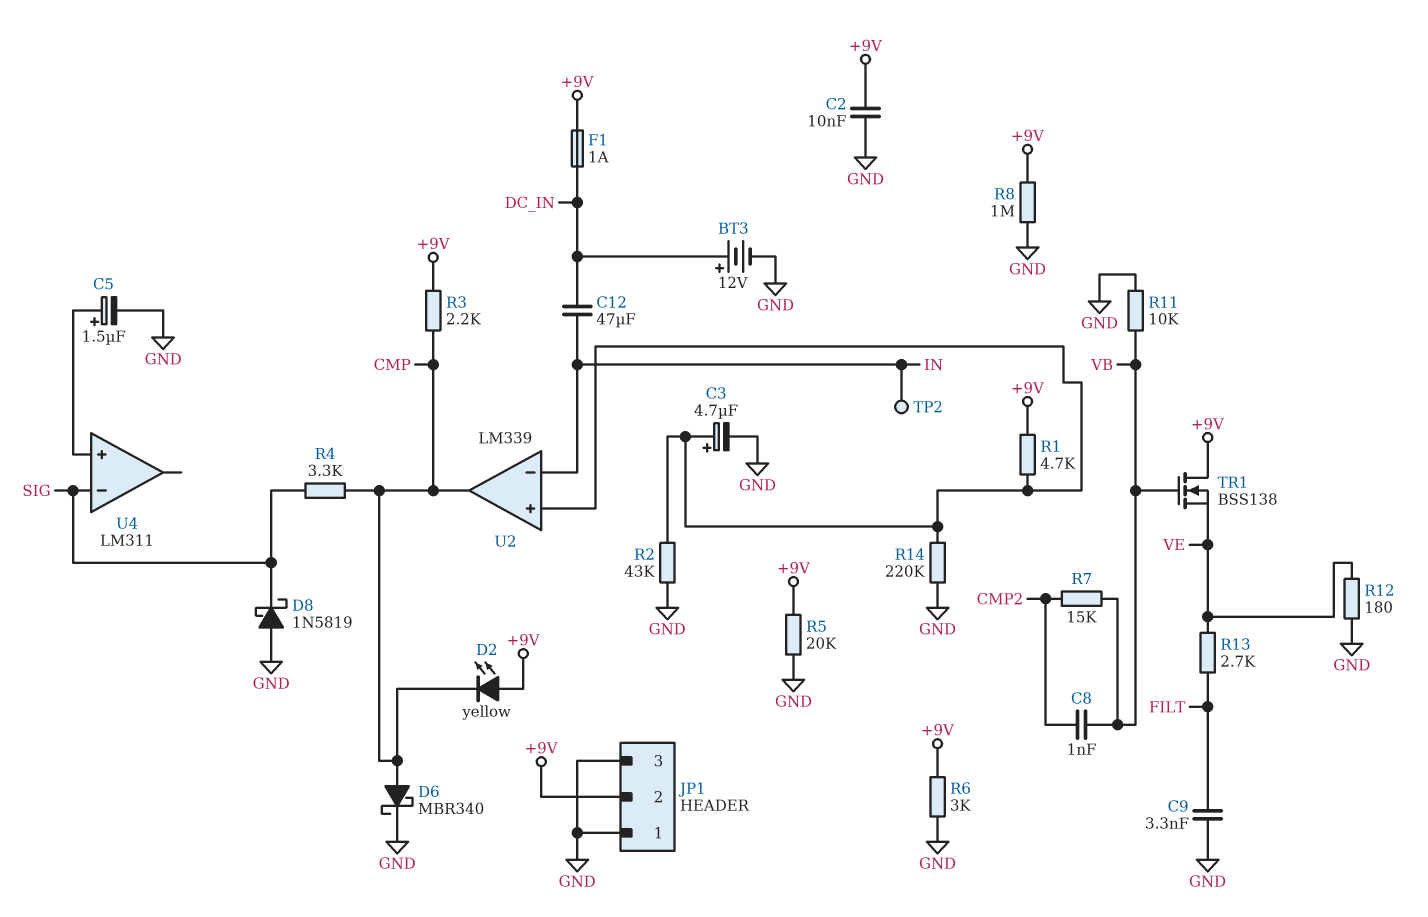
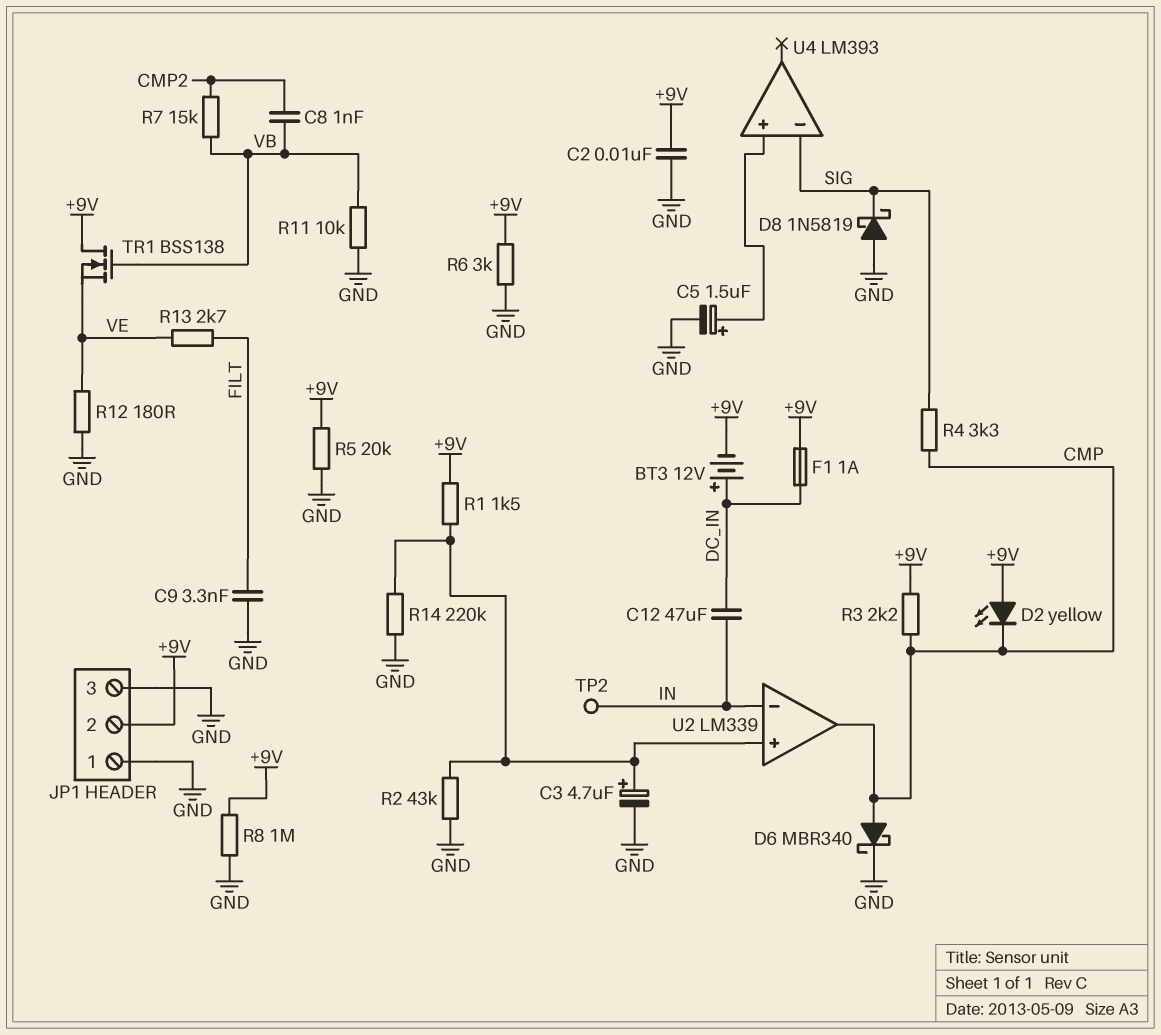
BT3: 12V (plus DC_IN, minus GND) -> 12V (plus DC_IN, minus +9V)
R1: 4.7k (+9V, U2/in+) -> 1.5k (+9V, U2/in+)
U4: LM311 -> LM393

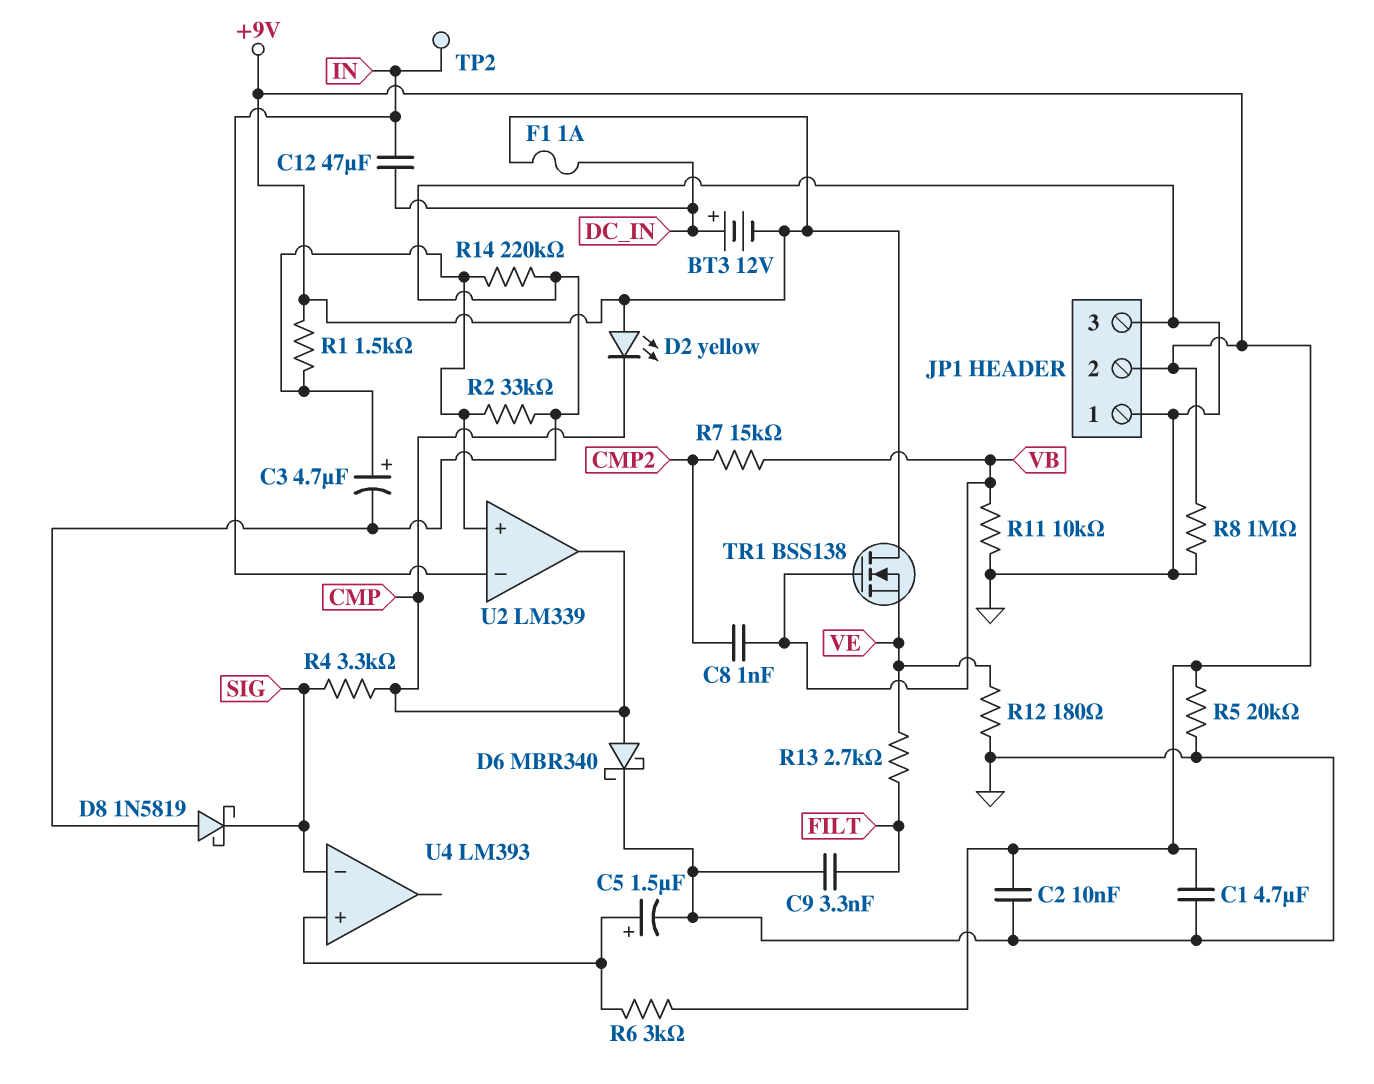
C1: none -> 4.7uF (+9V, GND)
R2: 43k (GND, U2/in+) -> 33k (GND, U2/in+)
R3: 2.2k (+9V, CMP) -> none
R6: 3k (+9V, GND) -> 3k (+9V, U4/in+)

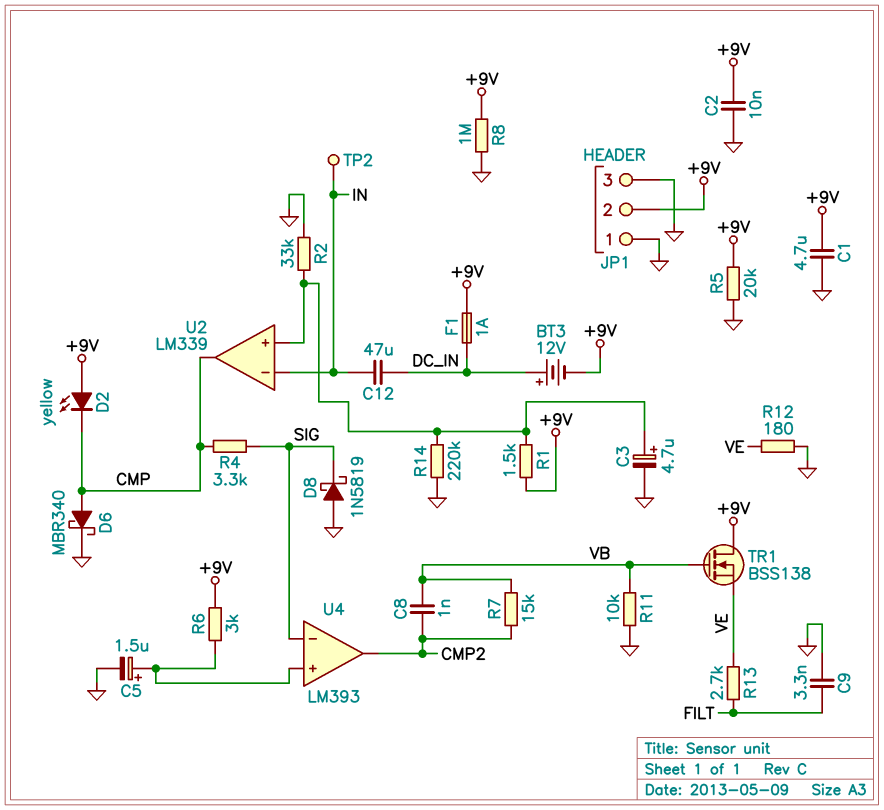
U4 pin out: none -> CMP2

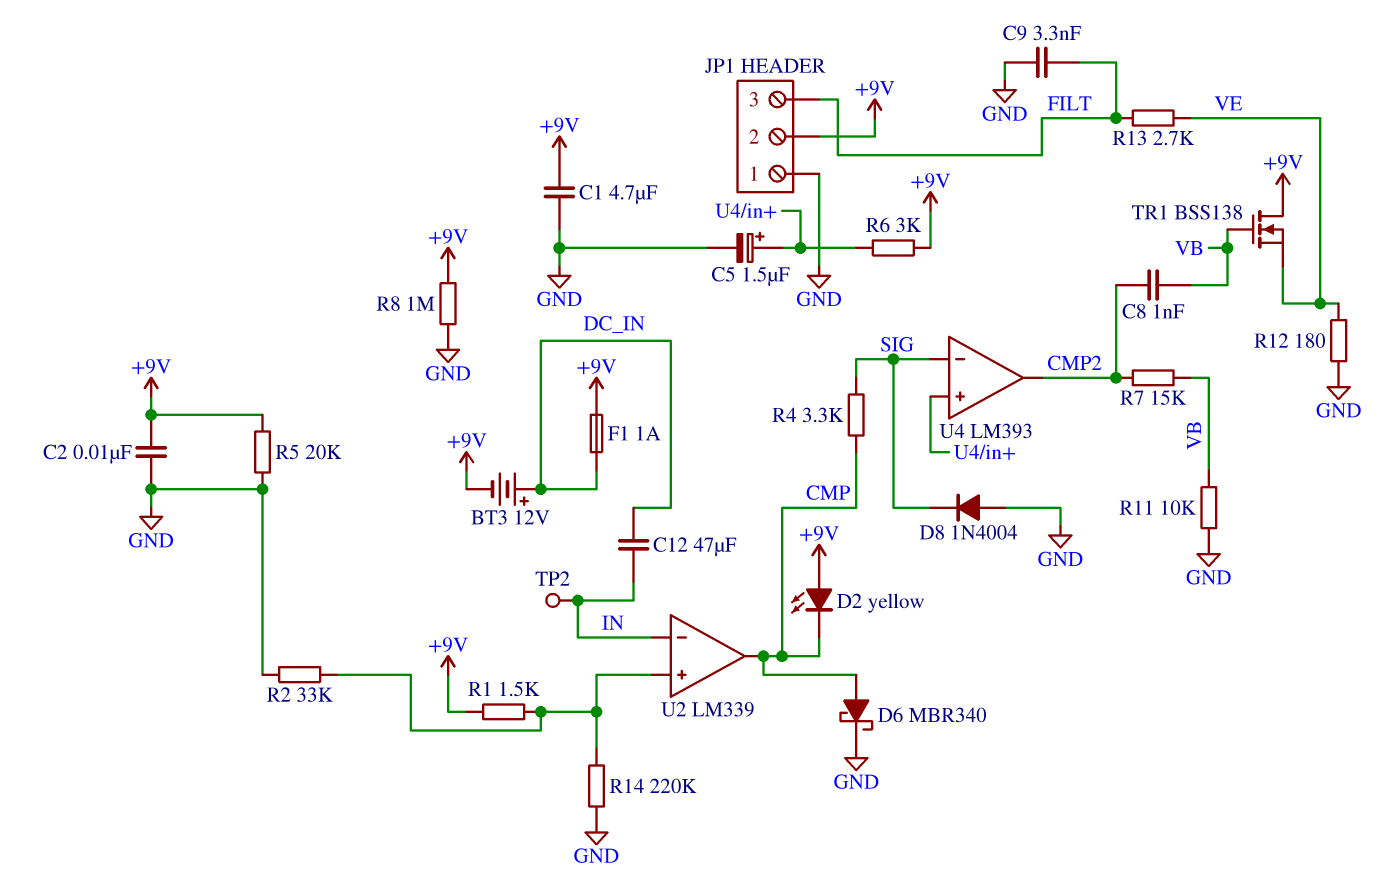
C3: 4.7uF (plus U2/in+, minus GND) -> none
D8: schottky 1N5819 (A GND, K SIG) -> diode 1N4004 (A GND, K SIG)
JP1 pin 3: GND -> FILT

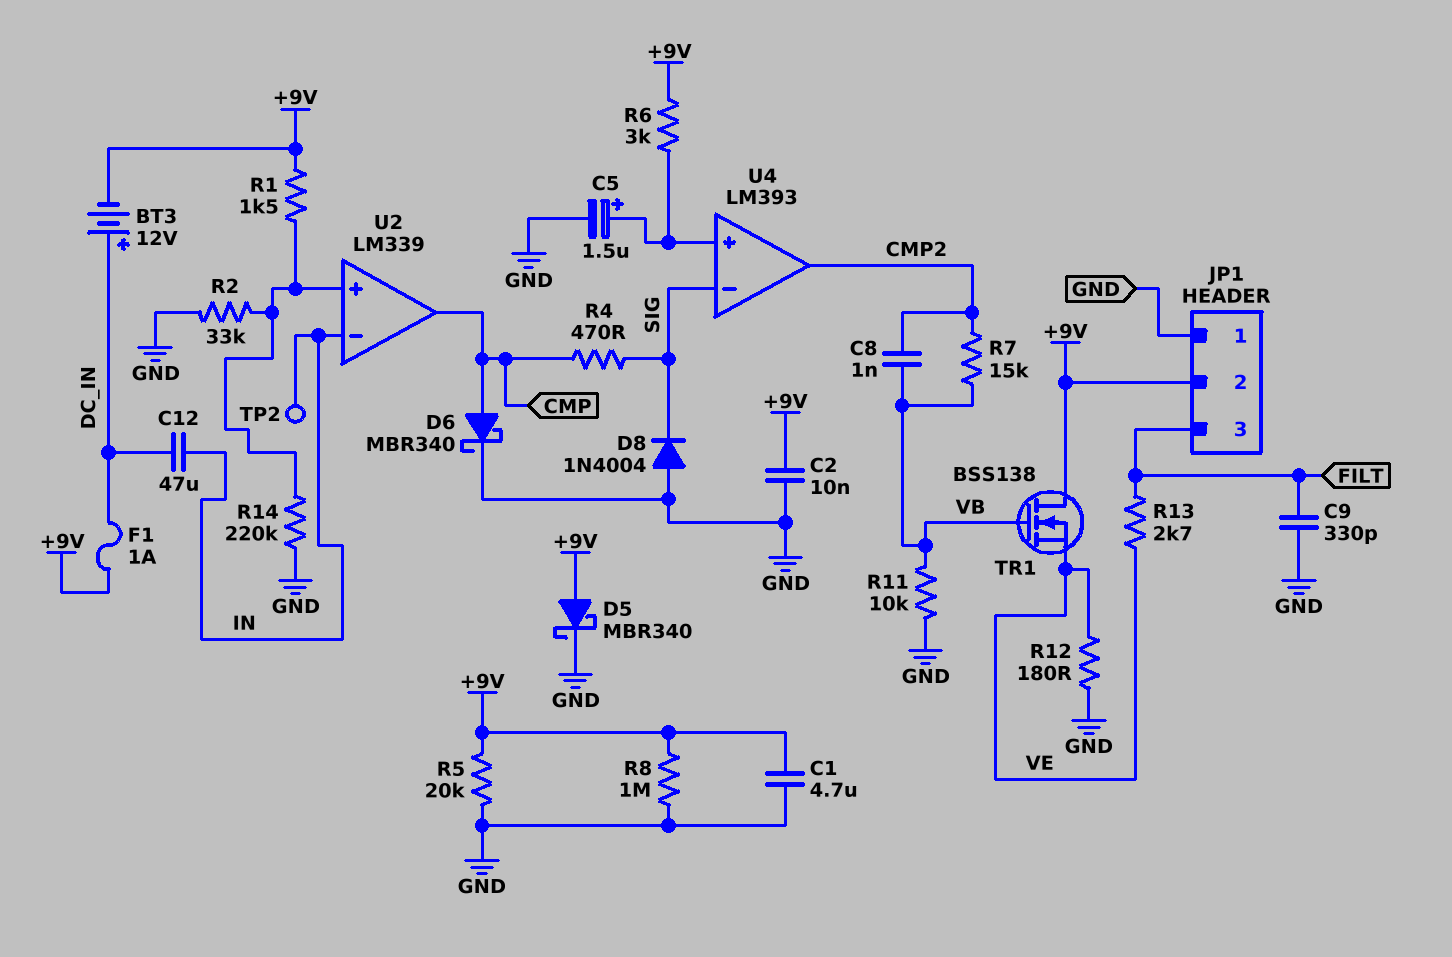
C9: 3.3nF (FILT, GND) -> 330pF (FILT, GND)
D2: LED yellow (A +9V, K CMP) -> none
D5: none -> schottky MBR340 (A +9V, K GND)
R4: 3.3k (CMP, SIG) -> 470 (CMP, SIG)

